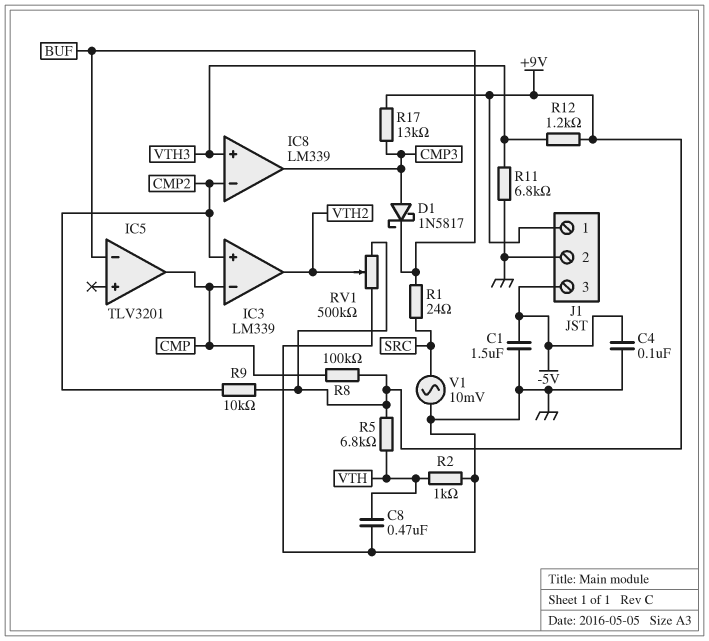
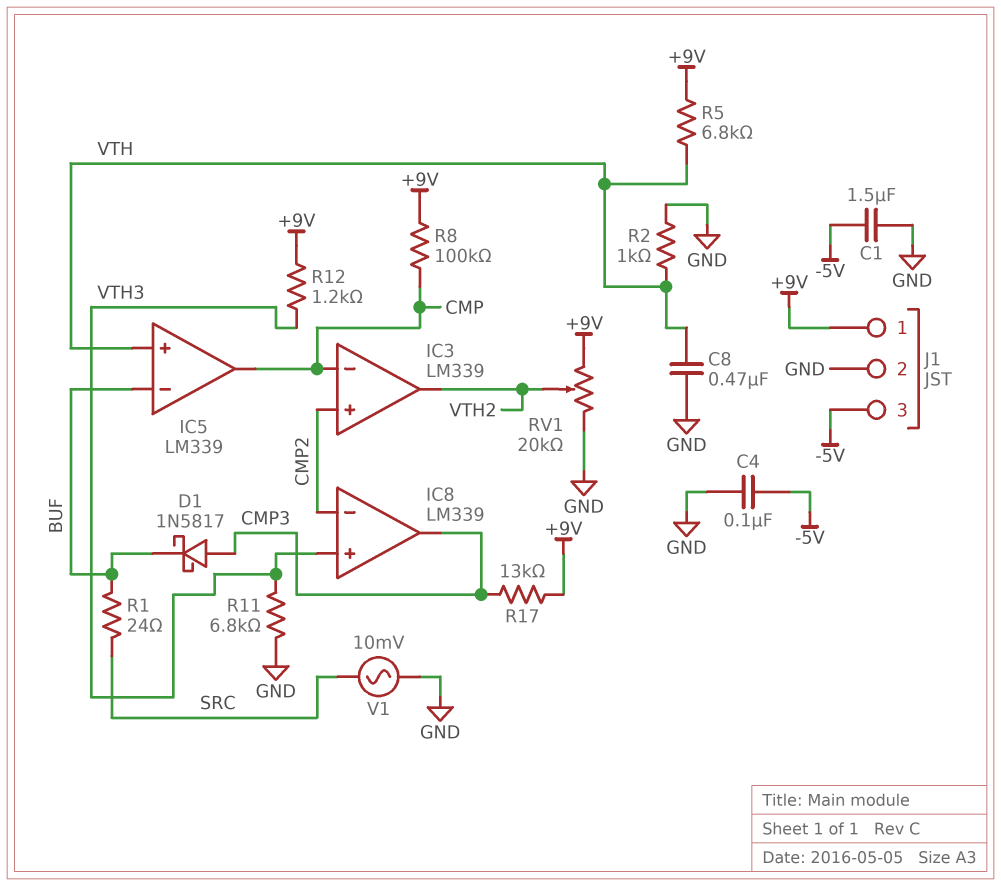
IC5: TLV3201 -> LM339
IC5 pin in+: none -> VTH
R9: 10k (+9V, CMP2) -> none
RV1: 500k (+9V, GND, wiper VTH2) -> 20k (+9V, GND, wiper VTH2)

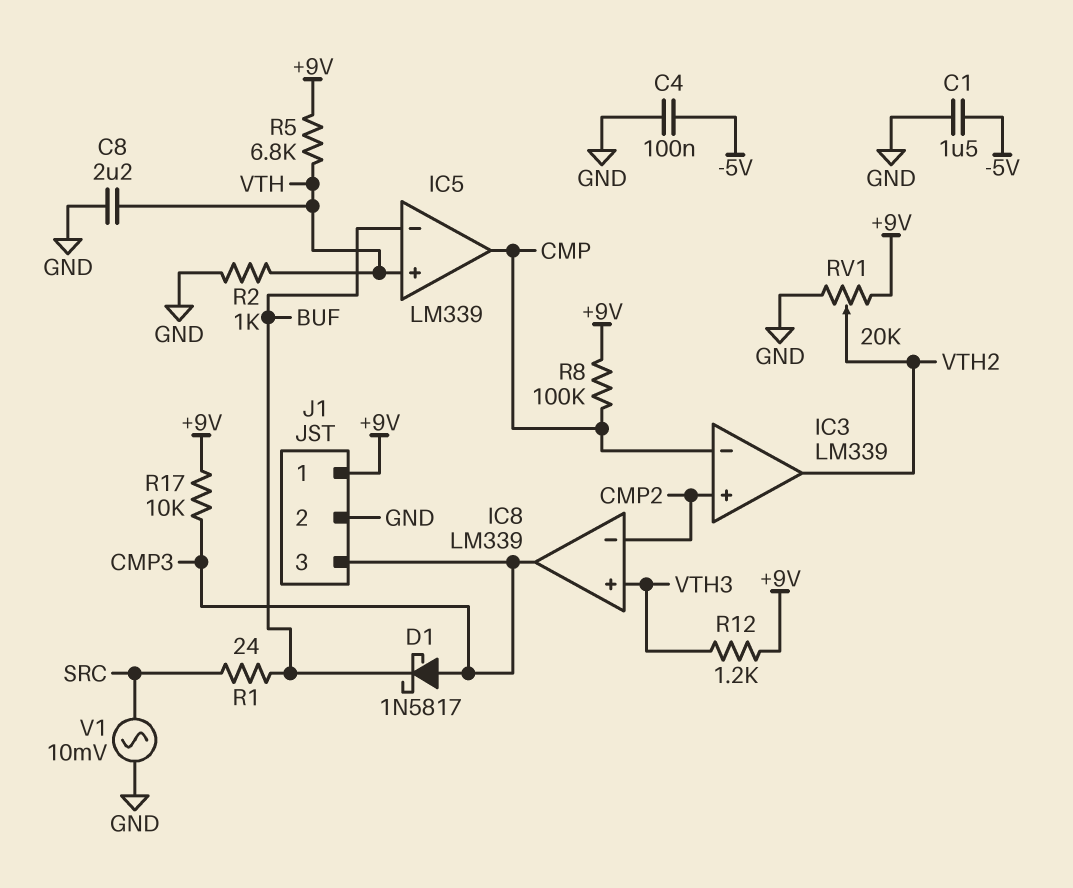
C8: 470nF (GND, VTH) -> 2.2uF (GND, VTH)
J1 pin 3: -5V -> CMP3
R11: 6.8k (GND, VTH3) -> none
R17: 13k (+9V, CMP3) -> 10k (+9V, CMP3)

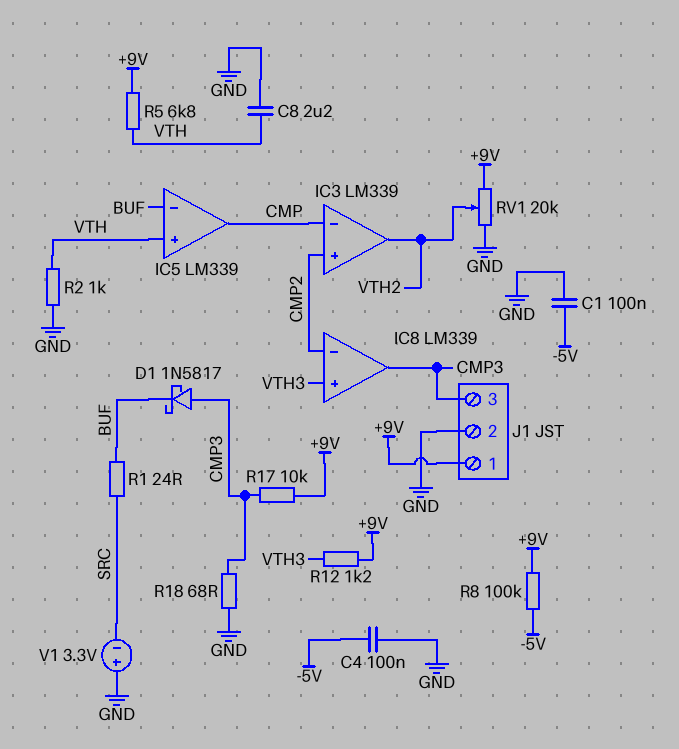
C1: 1.5uF (-5V, GND) -> 100nF (-5V, GND)
R8: 100k (+9V, CMP) -> 100k (+9V, -5V)
R18: none -> 68 (CMP3, GND)
V1: AC 10mV (GND, SRC) -> 3.3V (plus GND, minus SRC)

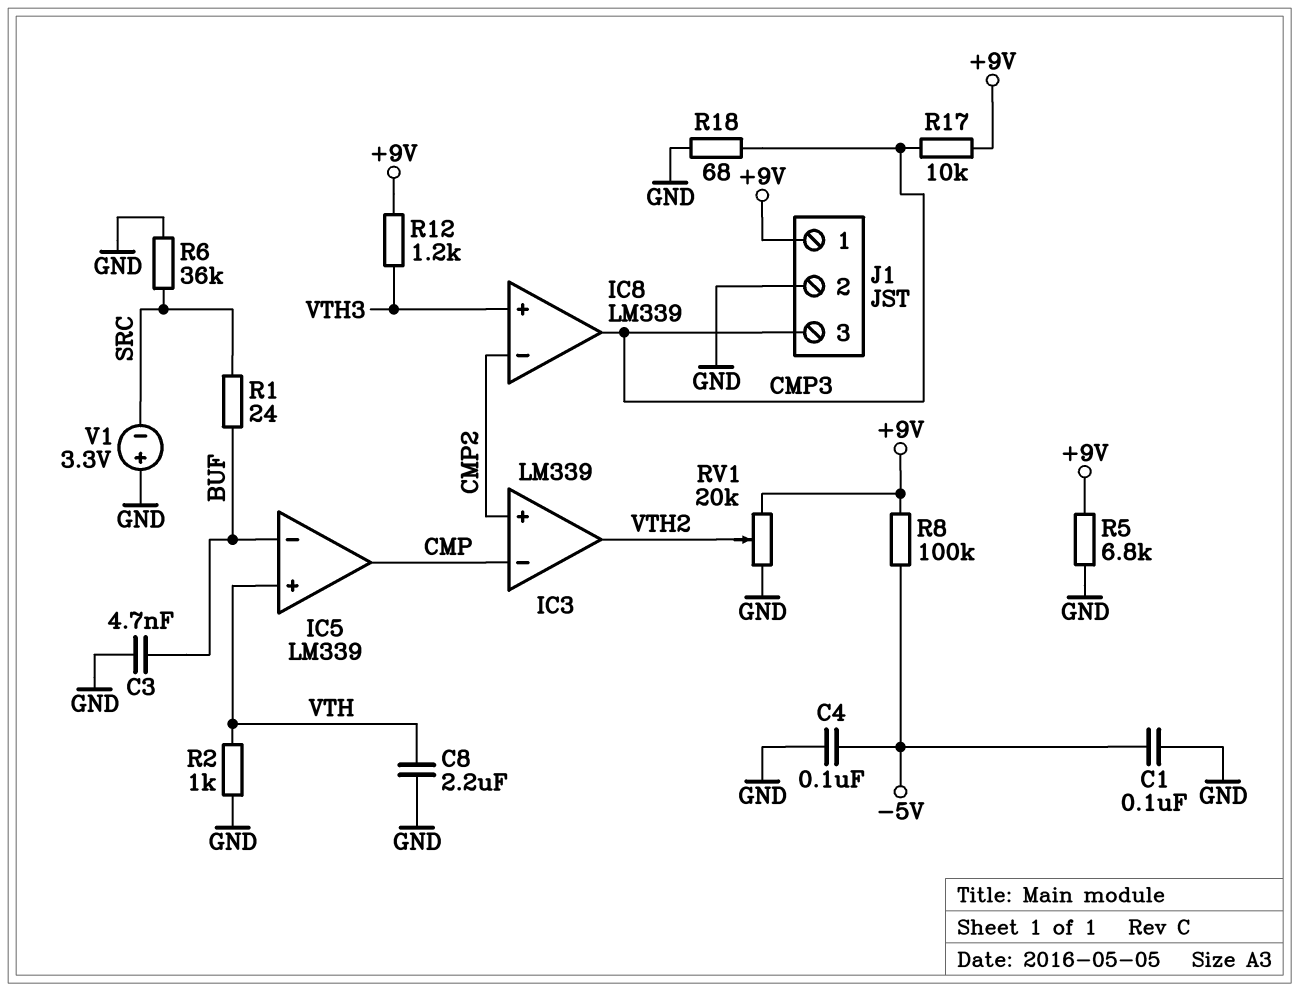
C3: none -> 4.7nF (BUF, GND)
D1: schottky 1N5817 (A CMP3, K BUF) -> none
R5: 6.8k (+9V, VTH) -> 6.8k (+9V, GND)
R6: none -> 36k (GND, SRC)

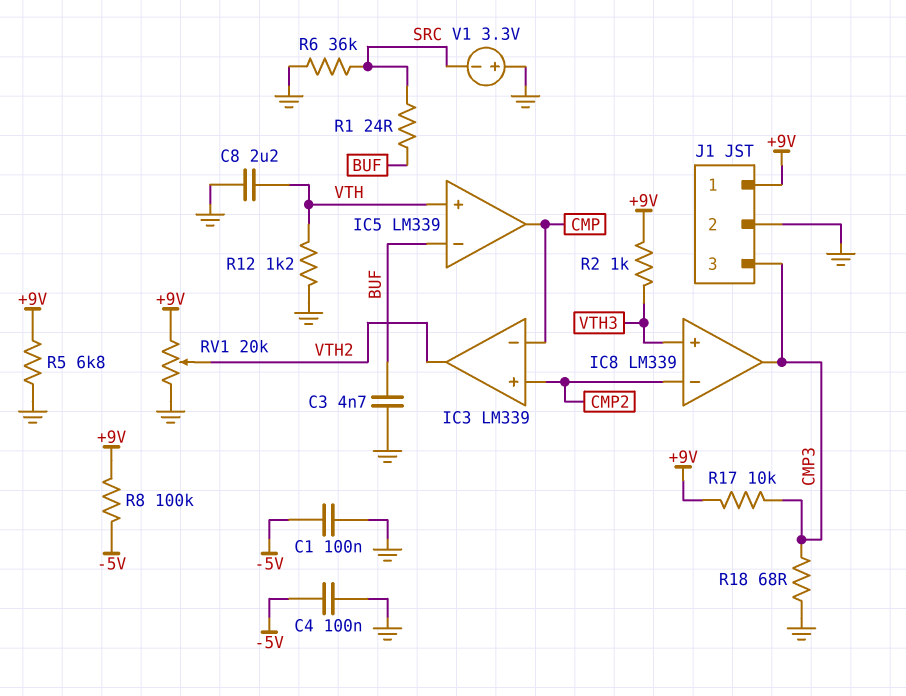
R2: 1k (GND, VTH) -> 1k (+9V, VTH3)
R12: 1.2k (+9V, VTH3) -> 1.2k (GND, VTH)

